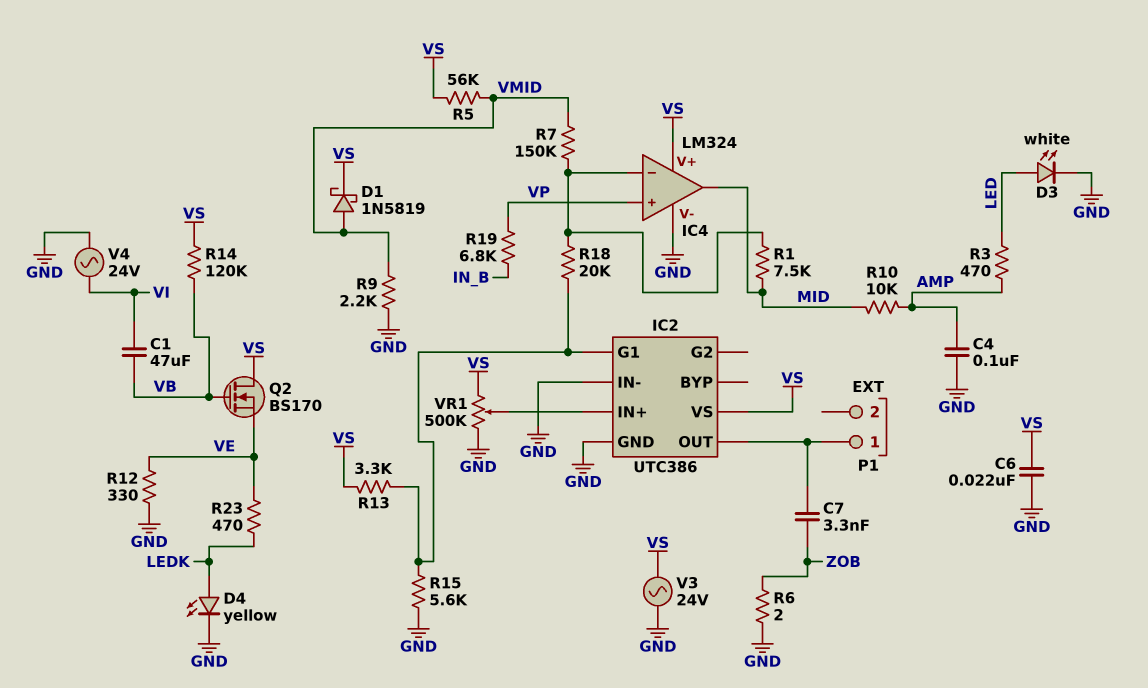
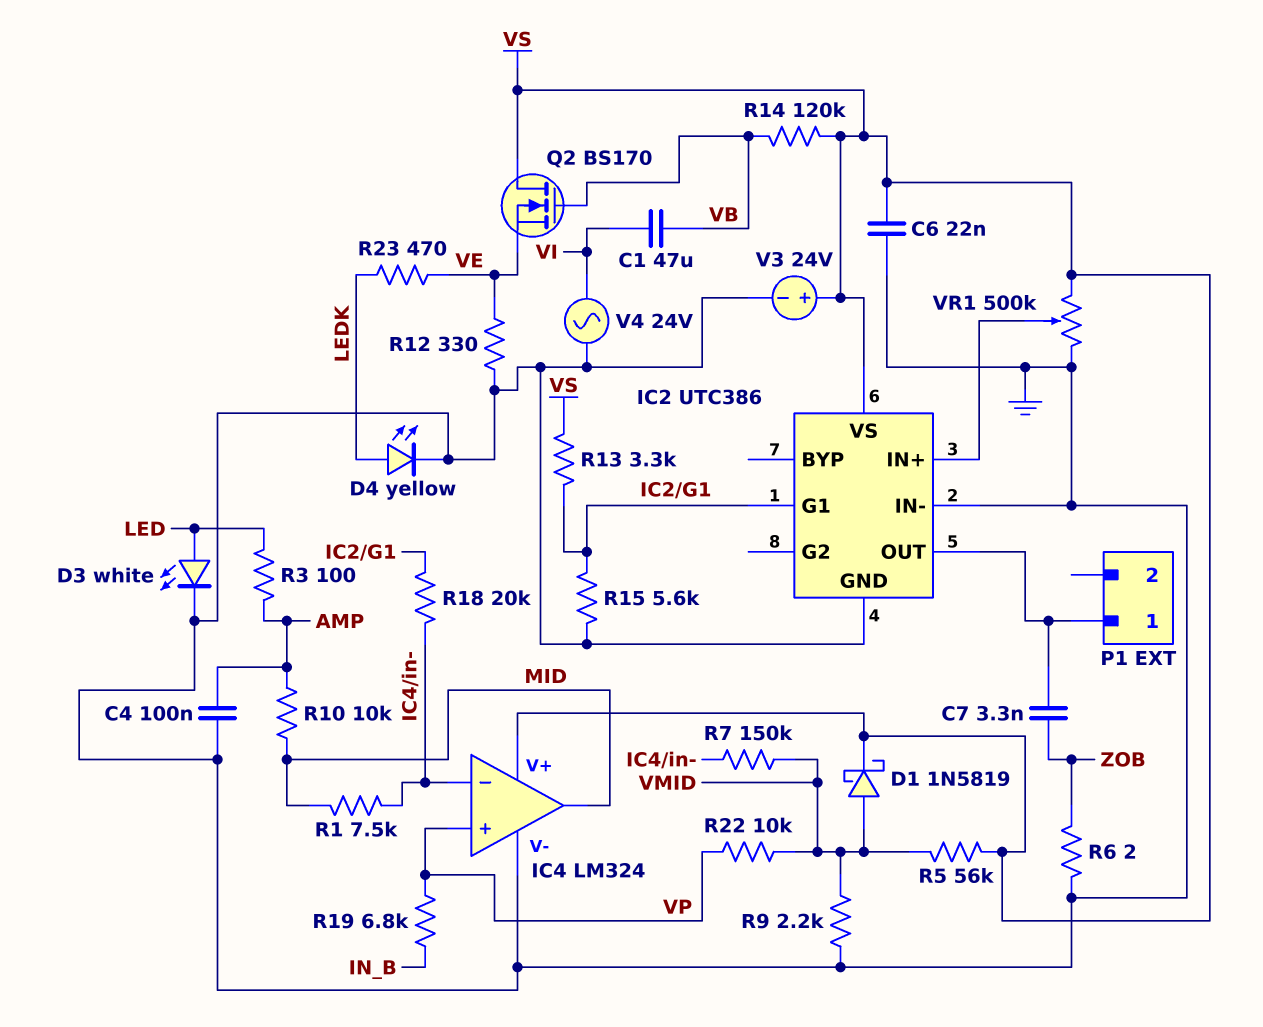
R3: 470 (AMP, LED) -> 100 (AMP, LED)
R22: none -> 10k (VMID, VP)
V3: AC 24V (GND, VS) -> 24V (plus VS, minus GND)

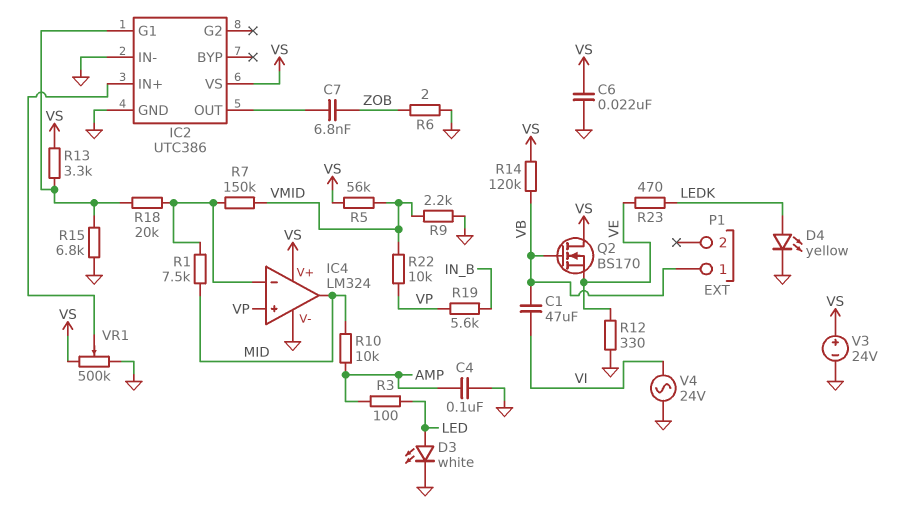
C7: 3.3nF (IC2/OUT, ZOB) -> 6.8nF (IC2/OUT, ZOB)
D1: schottky 1N5819 (A VMID, K VS) -> none
P1 pin 1: IC2/OUT -> VB
R15: 5.6k (GND, IC2/G1) -> 6.8k (GND, IC2/G1)
R19: 6.8k (IN_B, VP) -> 5.6k (IN_B, VP)

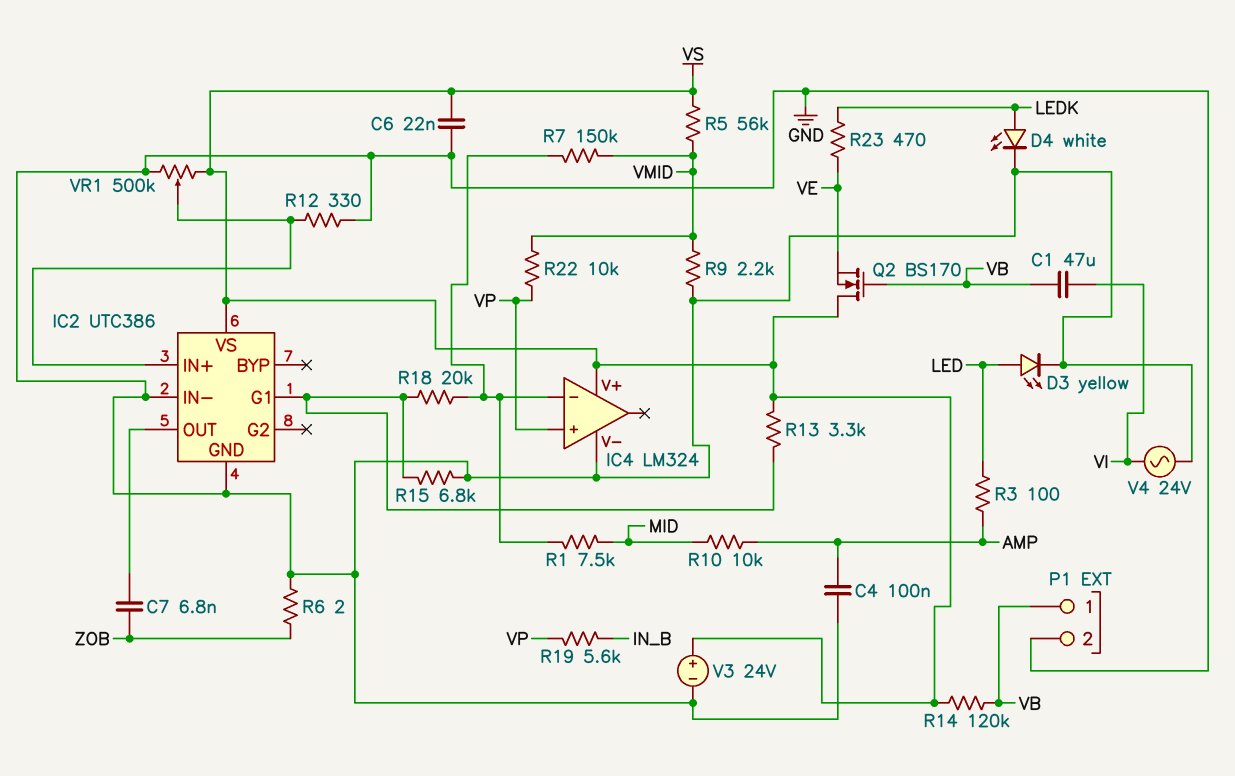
D3: LED white (A LED, K GND) -> LED yellow (A LED, K GND)
D4: LED yellow (A LEDK, K GND) -> LED white (A LEDK, K GND)
IC4 pin out: MID -> none
P1 pin 2: none -> GND
R12: 330 (GND, VE) -> 330 (GND, IC2/IN+)

